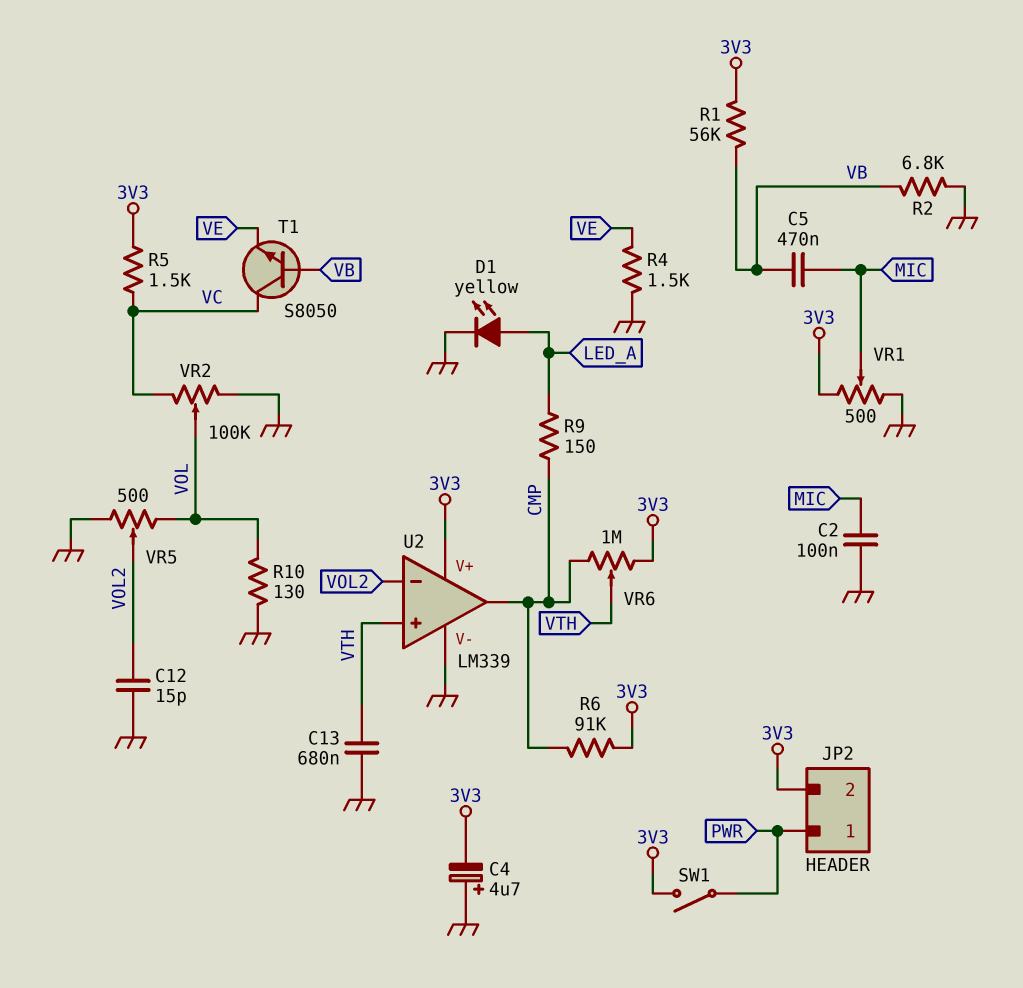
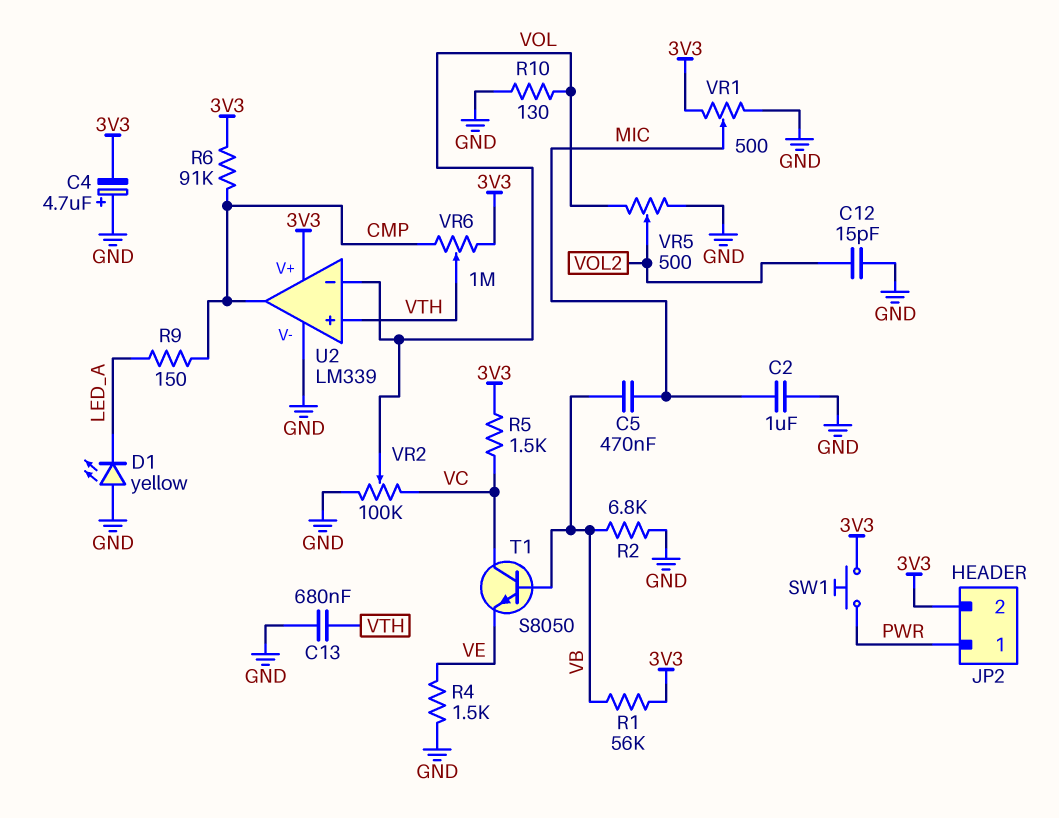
C2: 100nF (GND, MIC) -> 1uF (GND, MIC)
D1: LED yellow (A LED_A, K GND) -> LED yellow (A GND, K LED_A)
SW1: switch (3V3, PWR) -> button (3V3, PWR)
U2 pin in-: VOL2 -> VOL

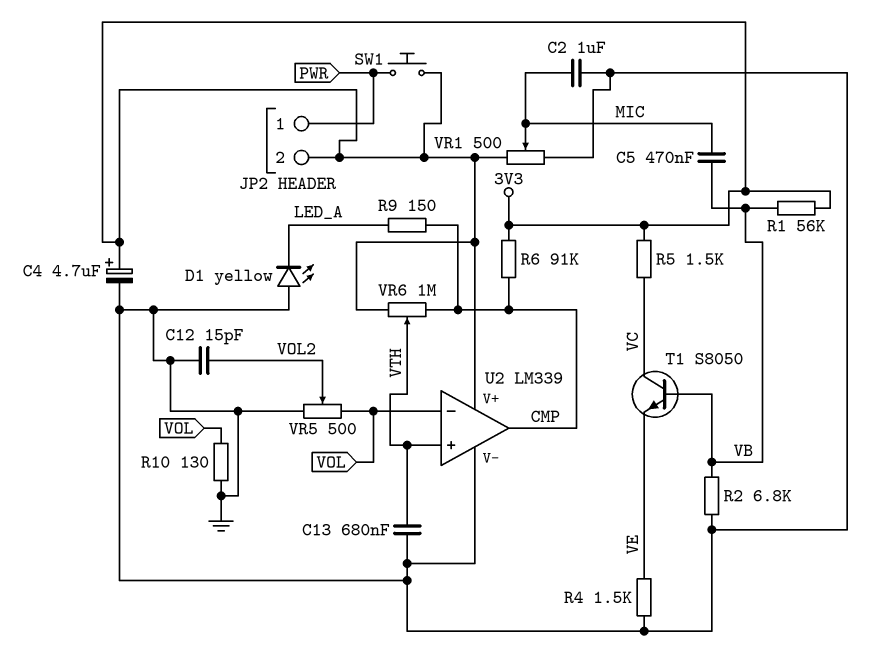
C4: 4.7uF (plus GND, minus 3V3) -> 4.7uF (plus 3V3, minus GND)
VR2: 100k (GND, VC, wiper VOL) -> none

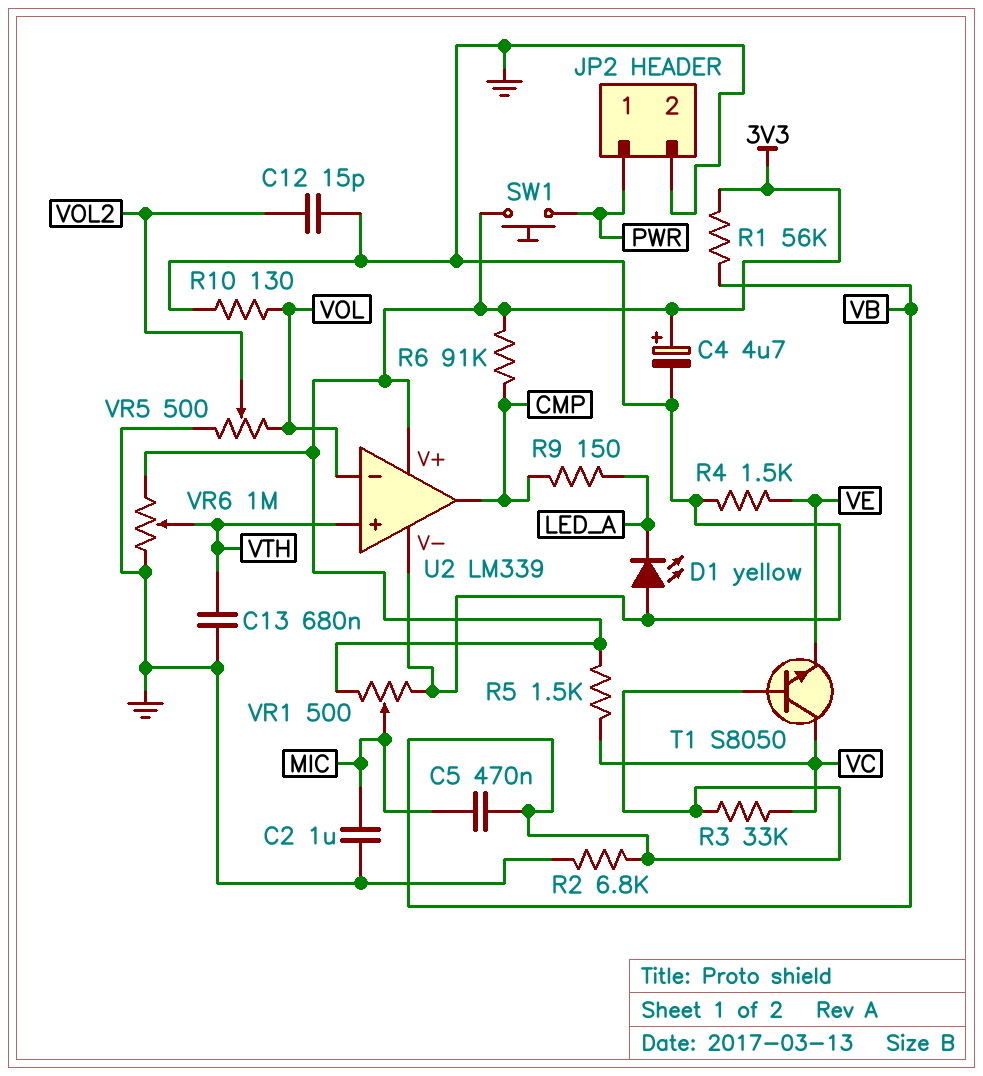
JP2 pin 2: 3V3 -> GND
R3: none -> 33k (VB, VC)
VR6: 1M (3V3, CMP, wiper VTH) -> 1M (3V3, GND, wiper VTH)

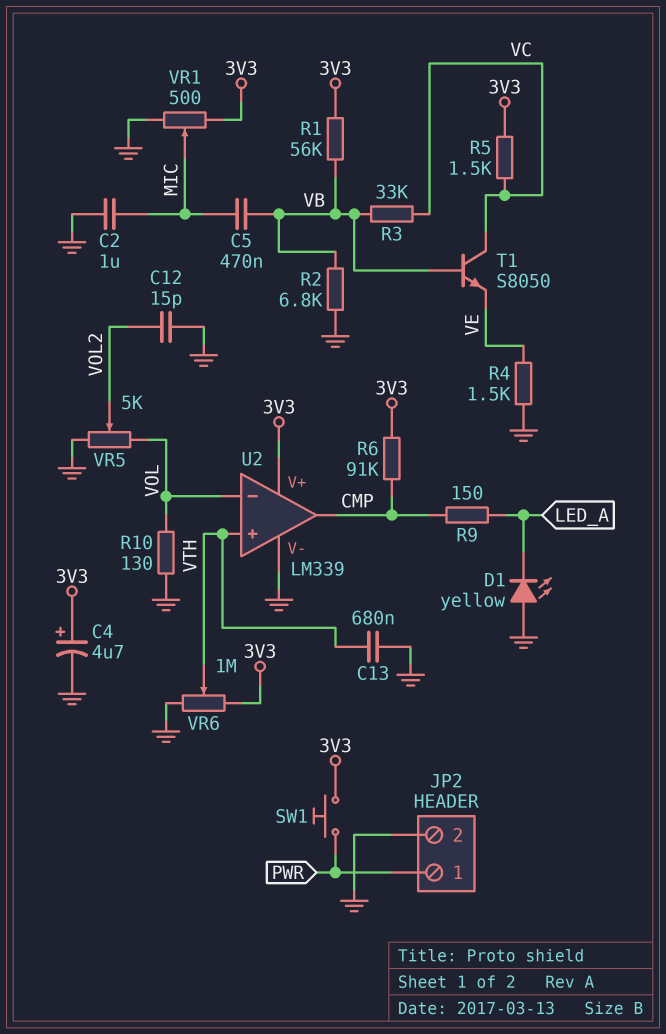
VR5: 500 (GND, VOL, wiper VOL2) -> 5k (GND, VOL, wiper VOL2)

